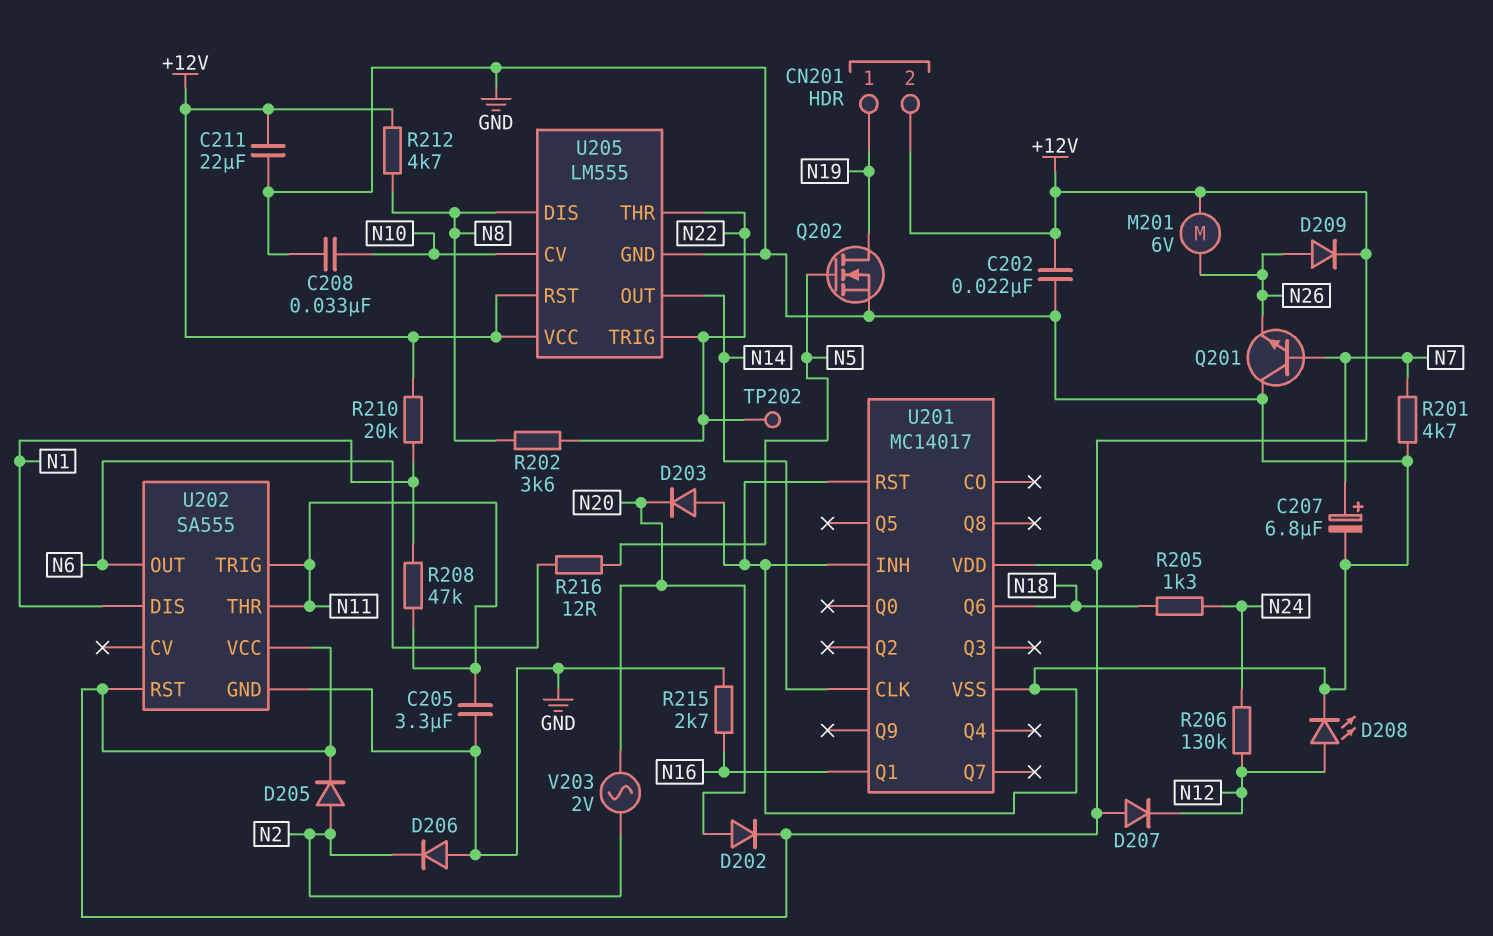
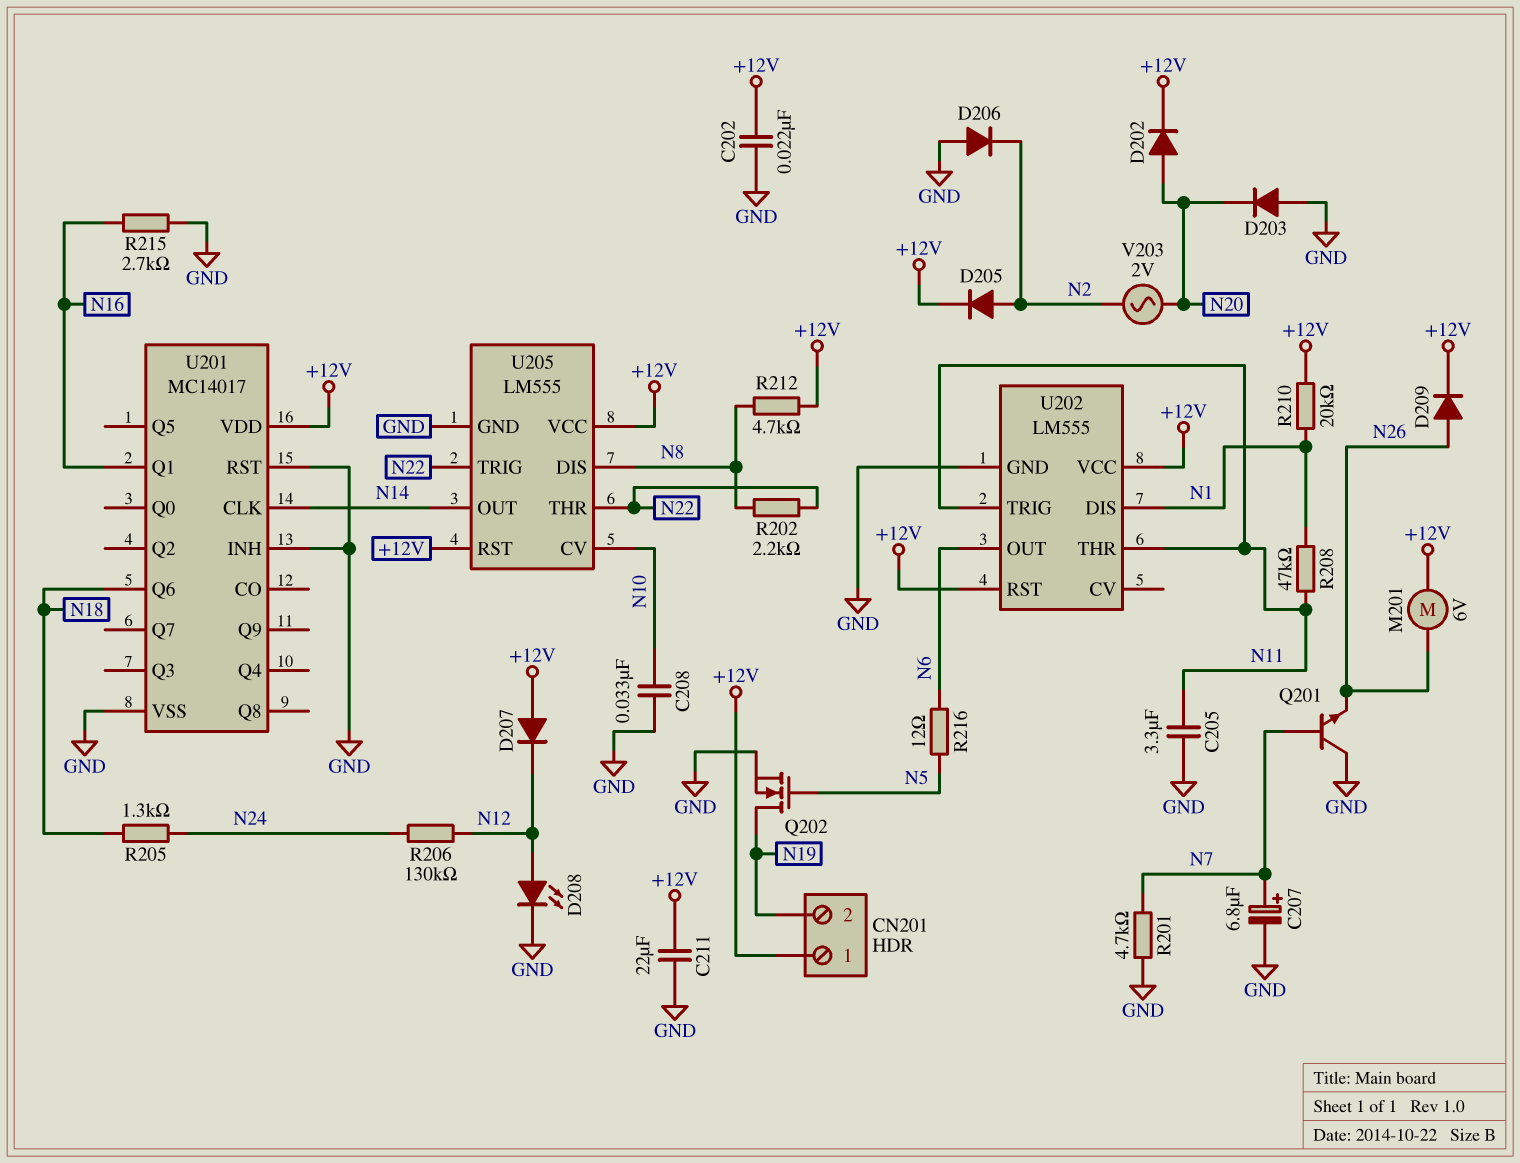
CN201 pin 1: N19 -> +12V
CN201 pin 2: +12V -> N19
R202: 3.6k (N8, N22) -> 2.2k (N8, N22)
TP202: test point (N22) -> none
U202: SA555 -> LM555

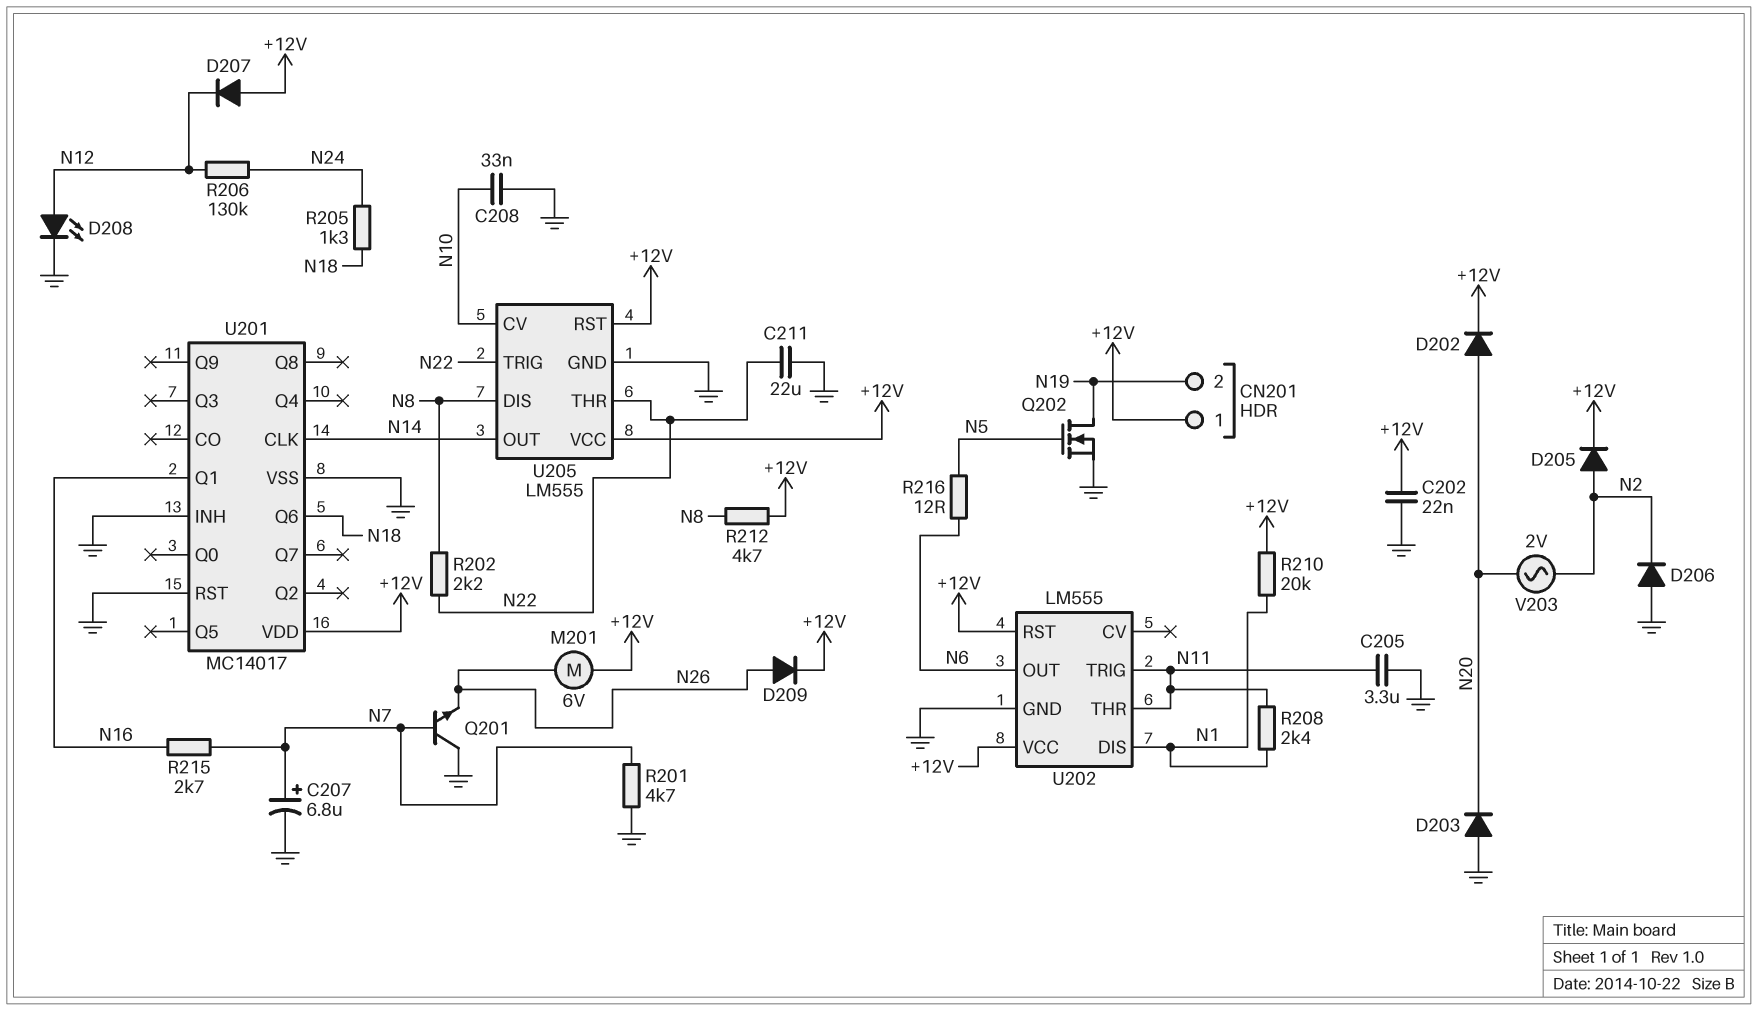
C211: 22uF (+12V, GND) -> 22uF (GND, N22)
R208: 47k (N1, N11) -> 2.4k (N1, N11)
R215: 2.7k (GND, N16) -> 2.7k (N7, N16)

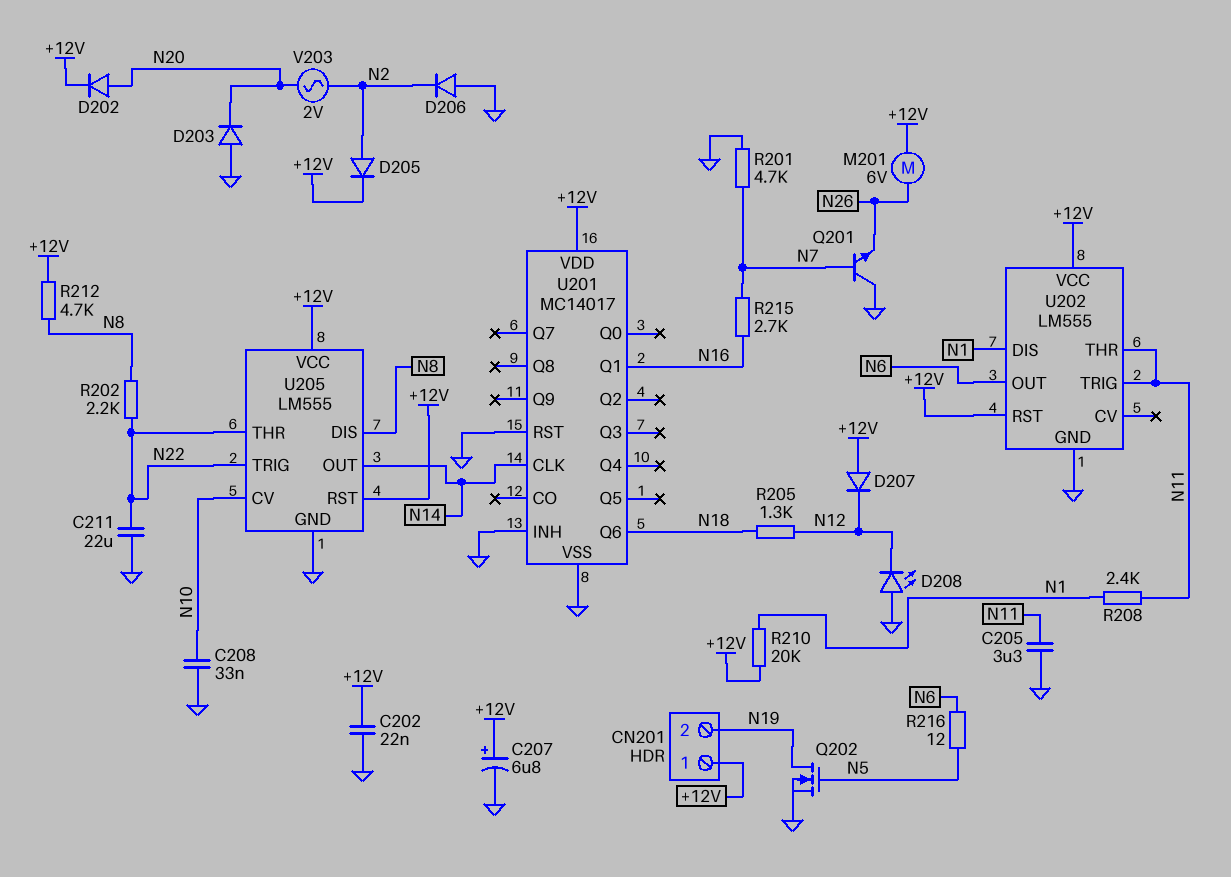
C207: 6.8uF (plus N7, minus GND) -> 6.8uF (plus +12V, minus GND)
D208: LED (A N12, K GND) -> LED (A GND, K N12)
D209: diode (A N26, K +12V) -> none
R205: 1.3k (N18, N24) -> 1.3k (N12, N18)
R206: 130k (N12, N24) -> none

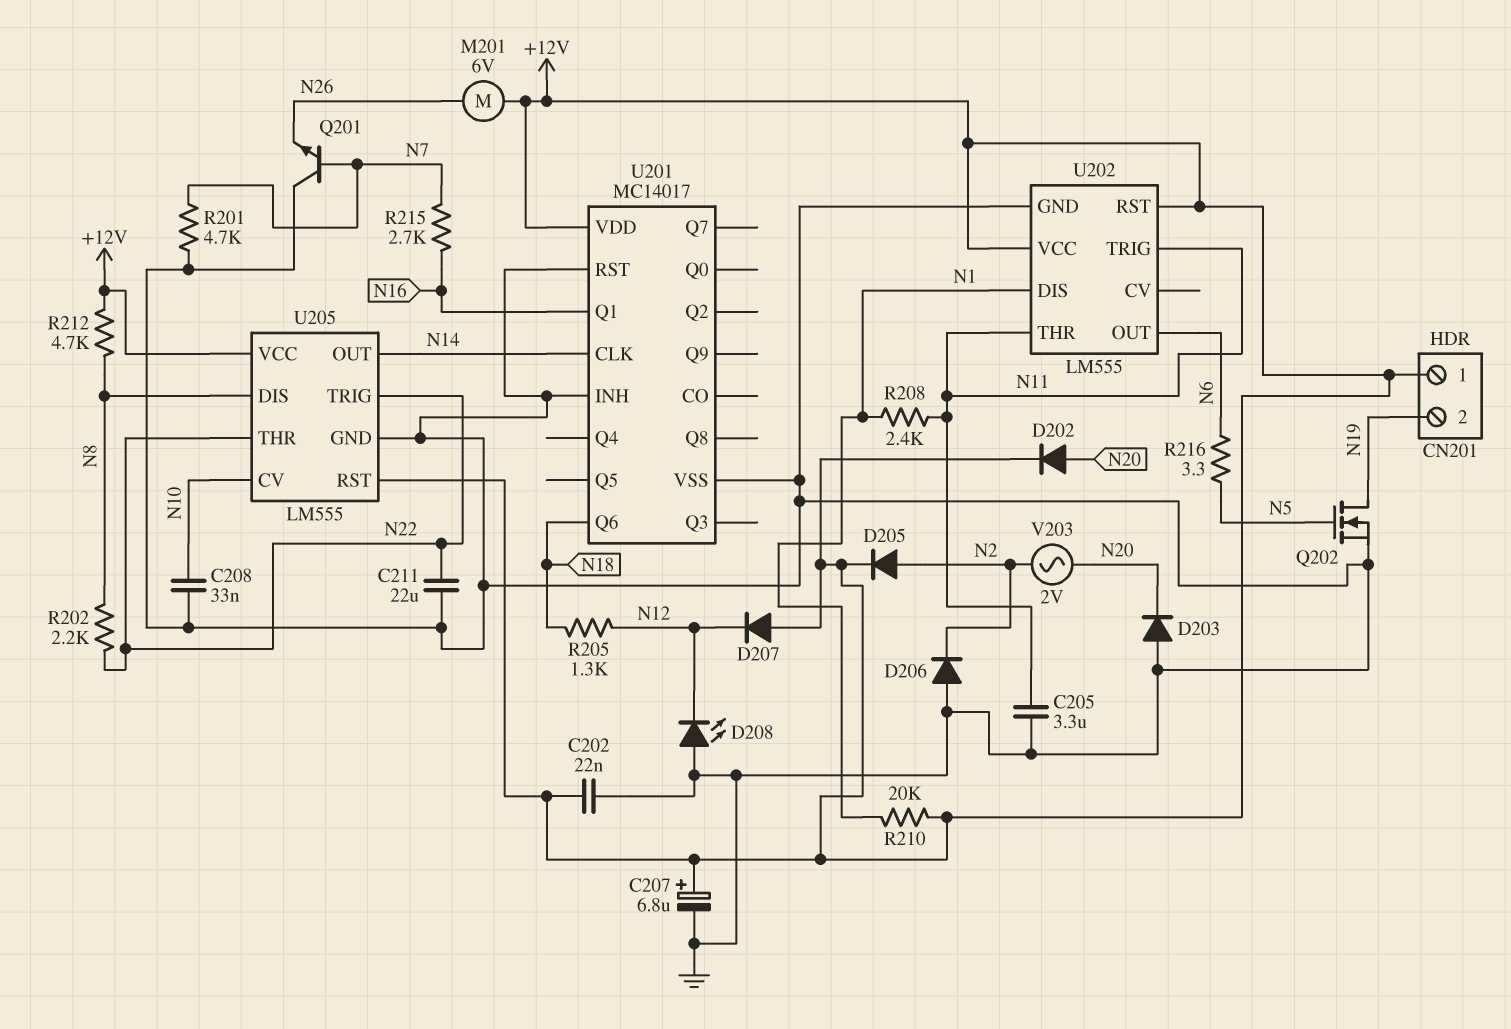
R216: 12 (N5, N6) -> 3.3 (N5, N6)

